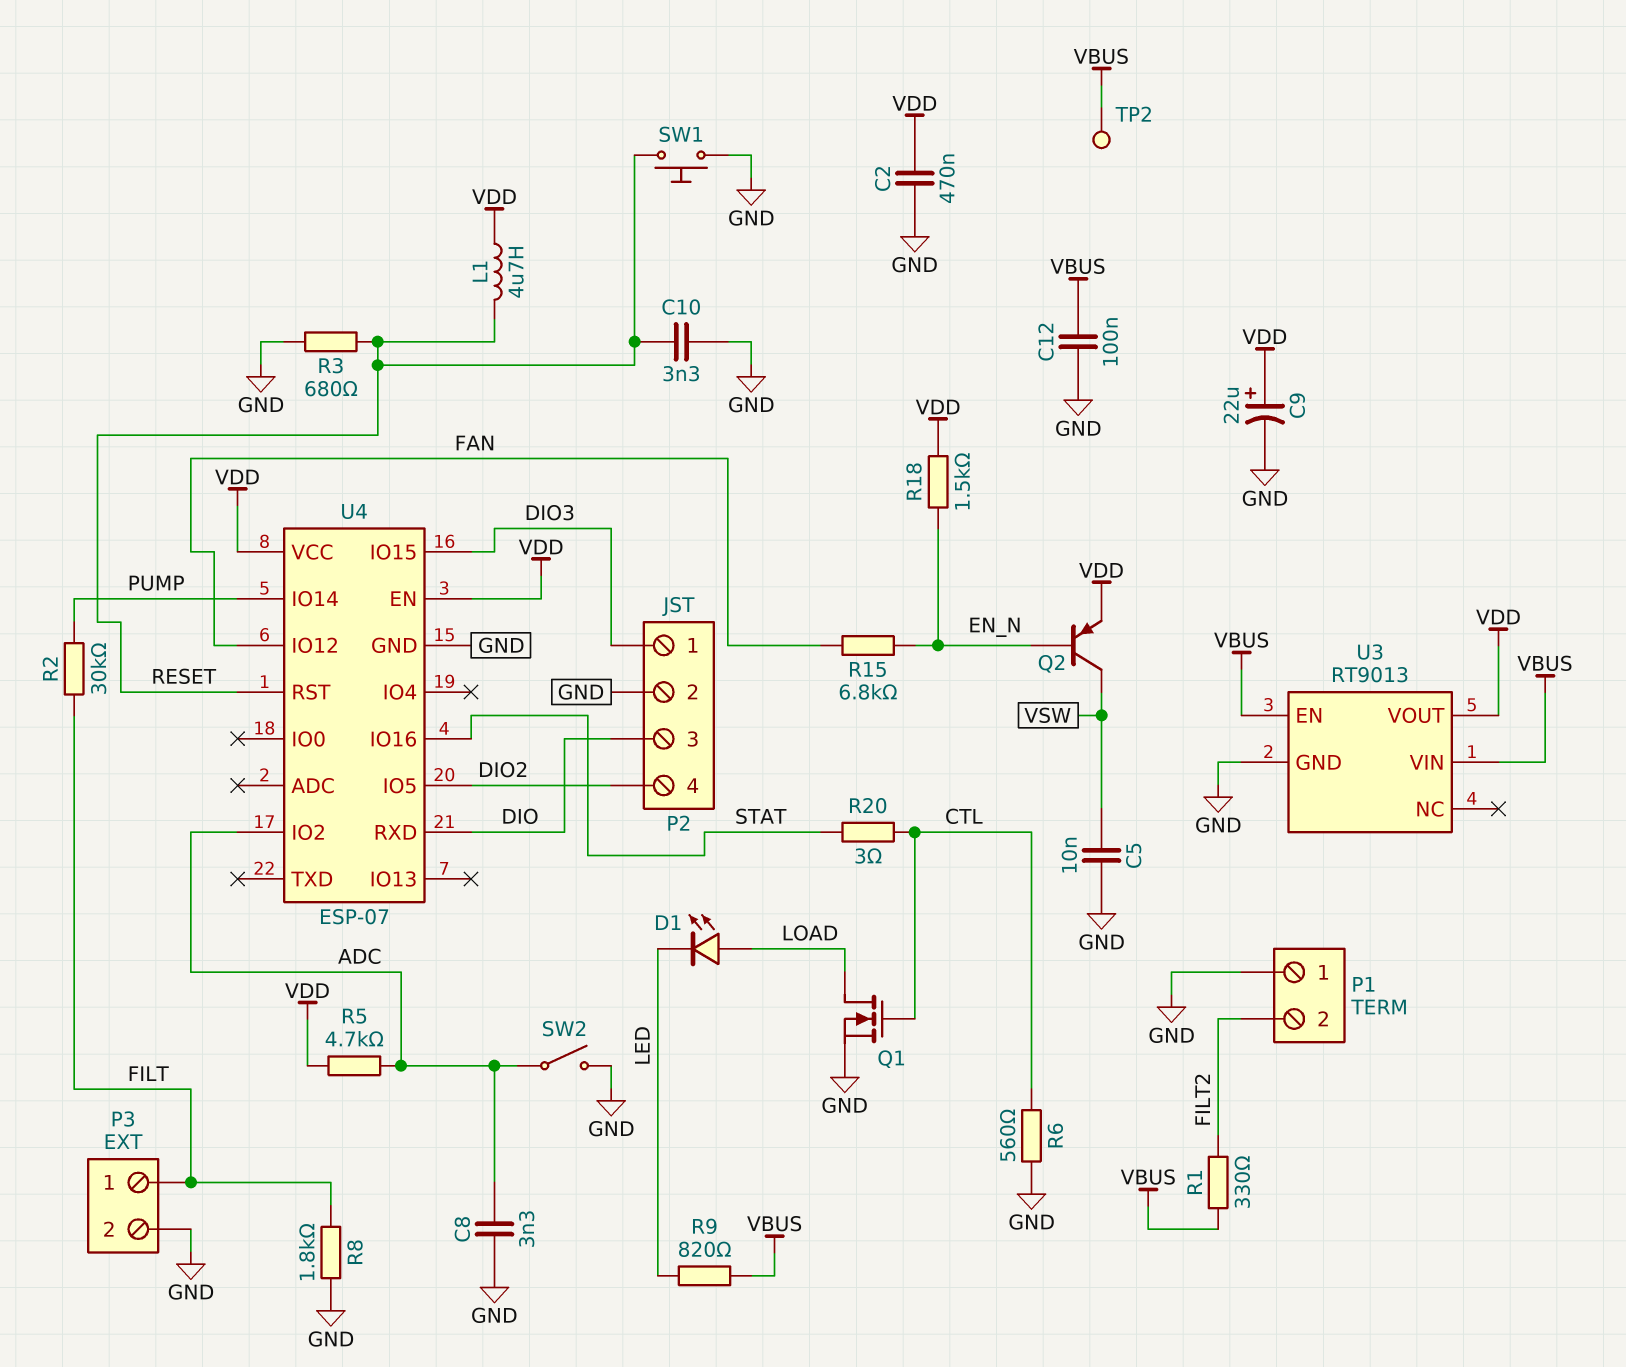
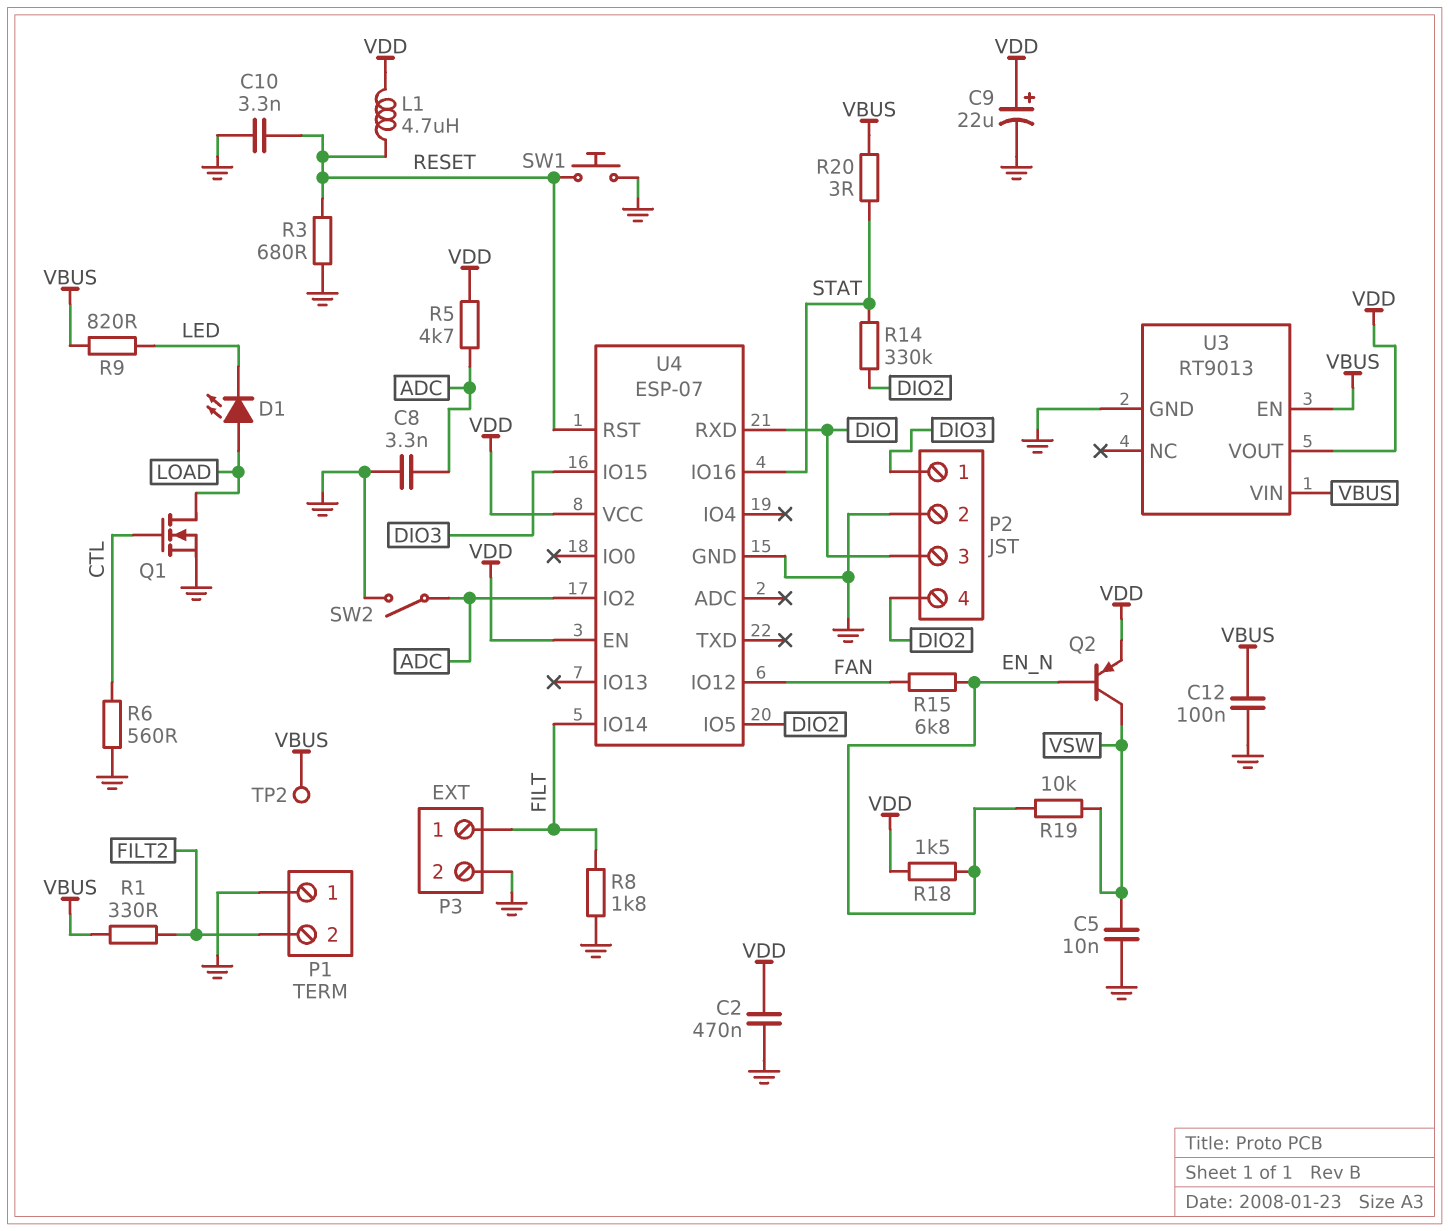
R2: 30k (FILT, PUMP) -> none
R14: none -> 330k (DIO2, STAT)
R19: none -> 10k (EN_N, VSW)
R20: 3 (CTL, STAT) -> 3 (STAT, VBUS)
U4 pin IO14: PUMP -> FILT

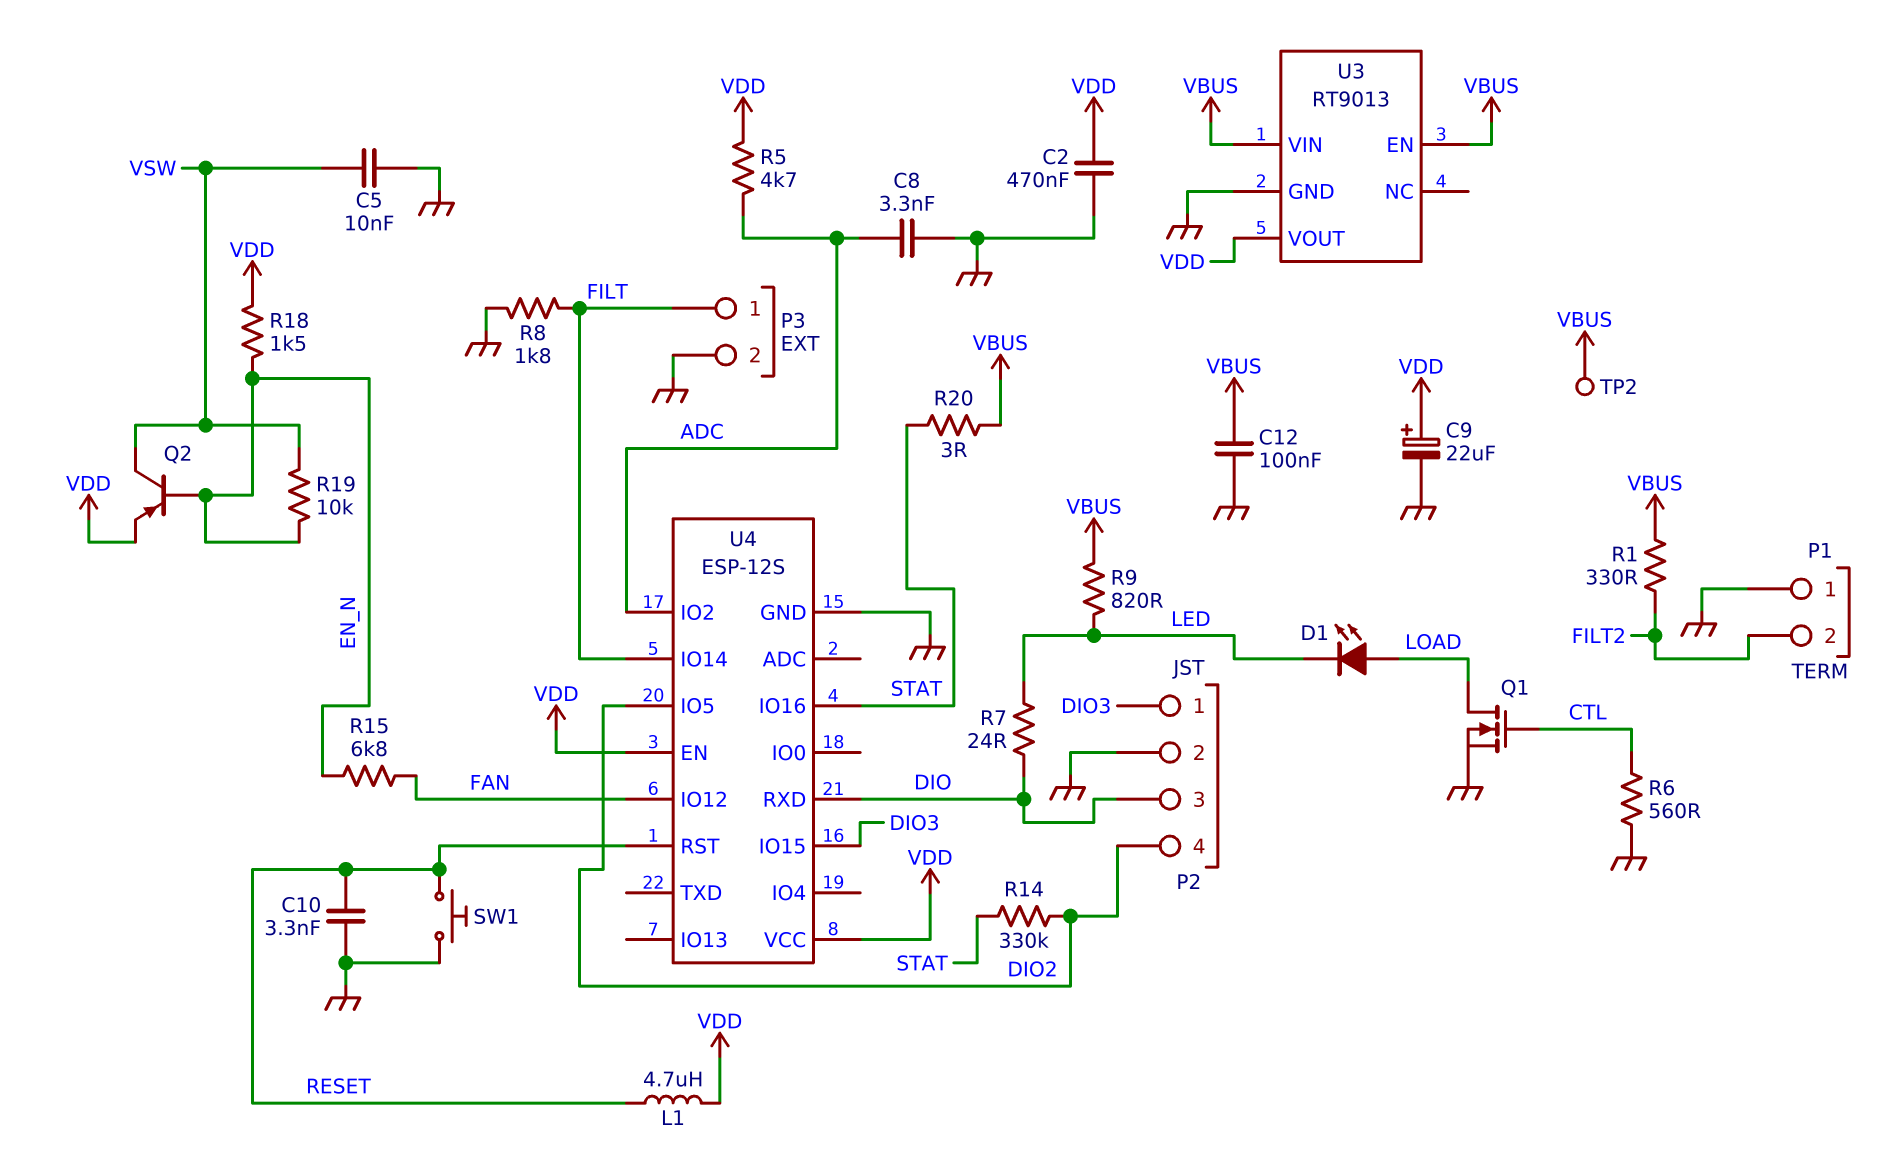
R3: 680 (GND, RESET) -> none
R7: none -> 24 (DIO, LED)
SW2: switch (ADC, GND) -> none
U4: ESP-07 -> ESP-12S

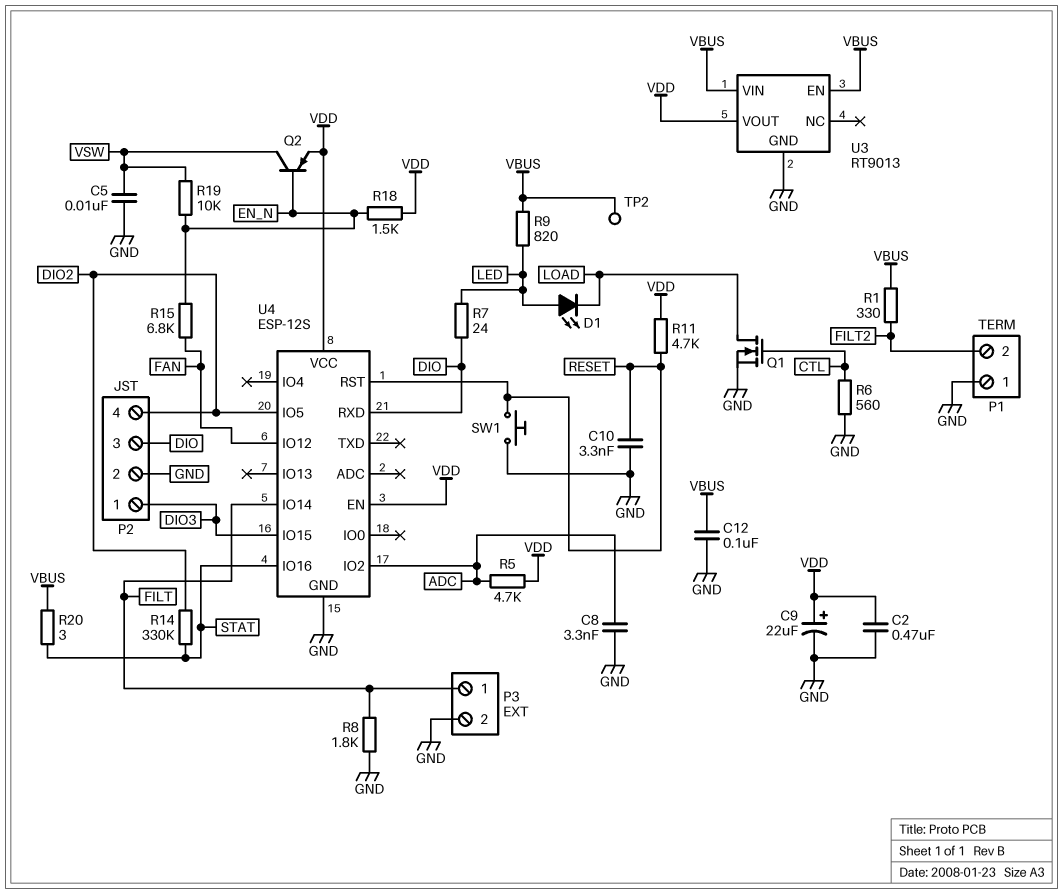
D1: LED (A LOAD, K LED) -> LED (A LED, K LOAD)
L1: 4.7uH (RESET, VDD) -> none
R11: none -> 4.7k (RESET, VDD)

